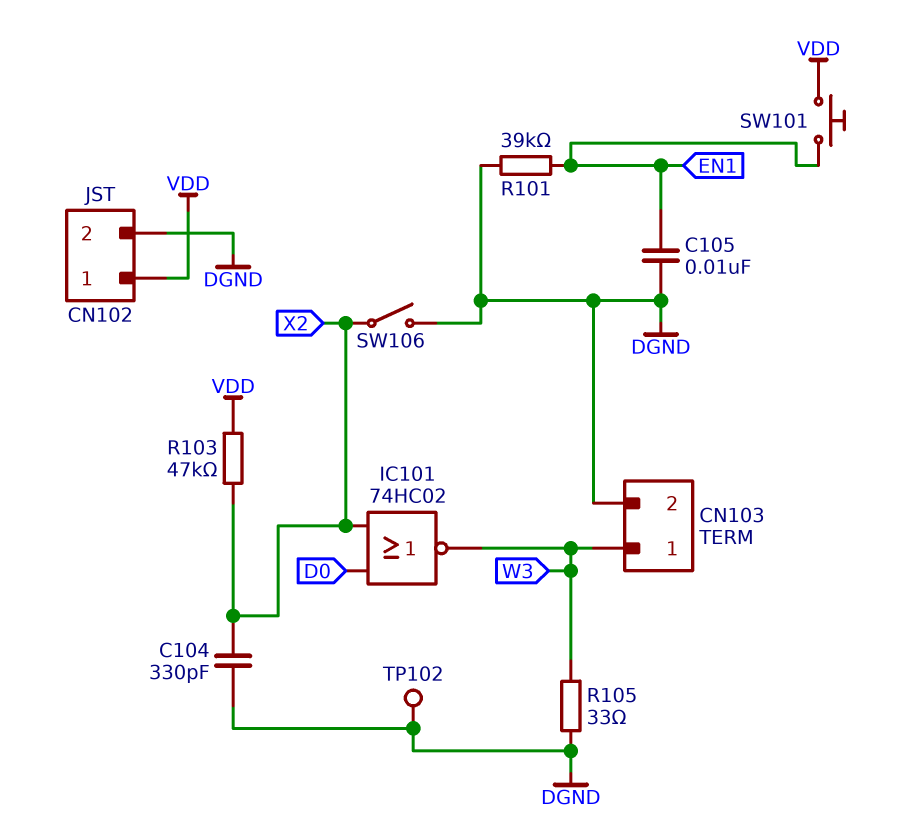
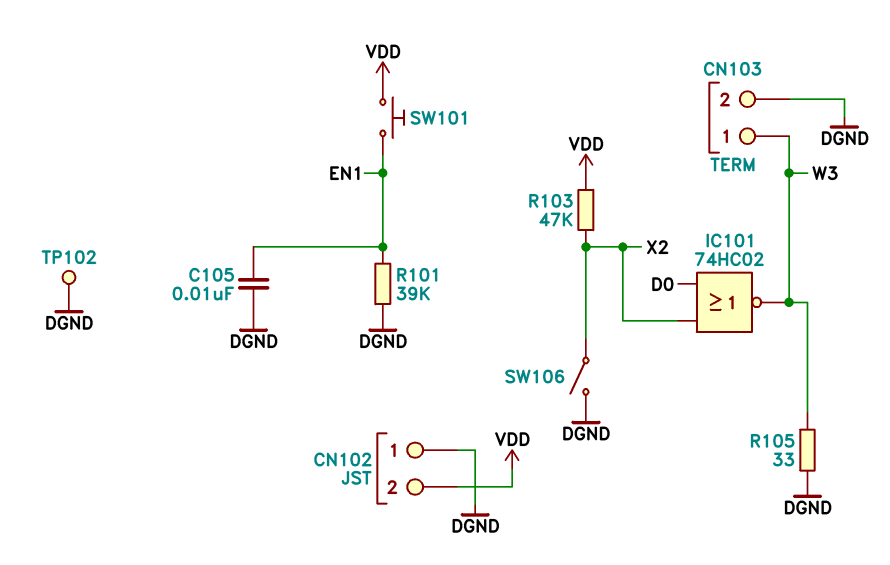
C104: 330pF (DGND, X2) -> none
CN102 pin 1: VDD -> DGND
CN102 pin 2: DGND -> VDD

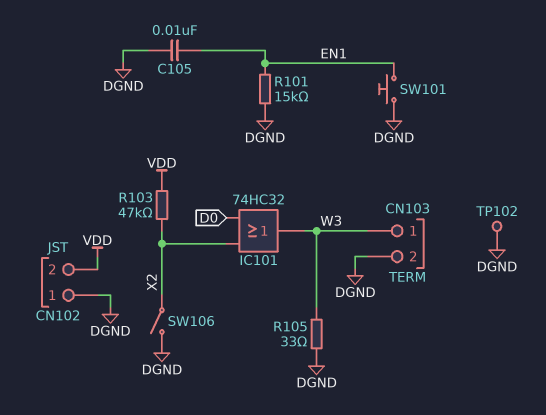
IC101: NOR 74HC02 (in D0, in X2, out W3) -> OR 74HC32 (in D0, in X2, out W3)
R101: 39k (DGND, EN1) -> 15k (DGND, EN1)
SW101: button (EN1, VDD) -> button (DGND, EN1)

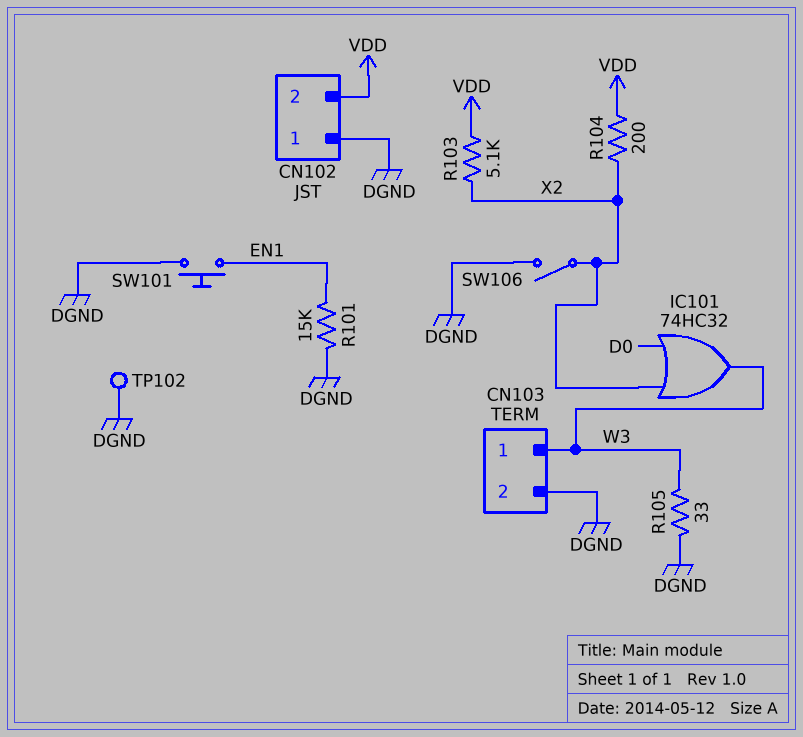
C105: 10nF (DGND, EN1) -> none
R103: 47k (VDD, X2) -> 5.1k (VDD, X2)
R104: none -> 200 (VDD, X2)

